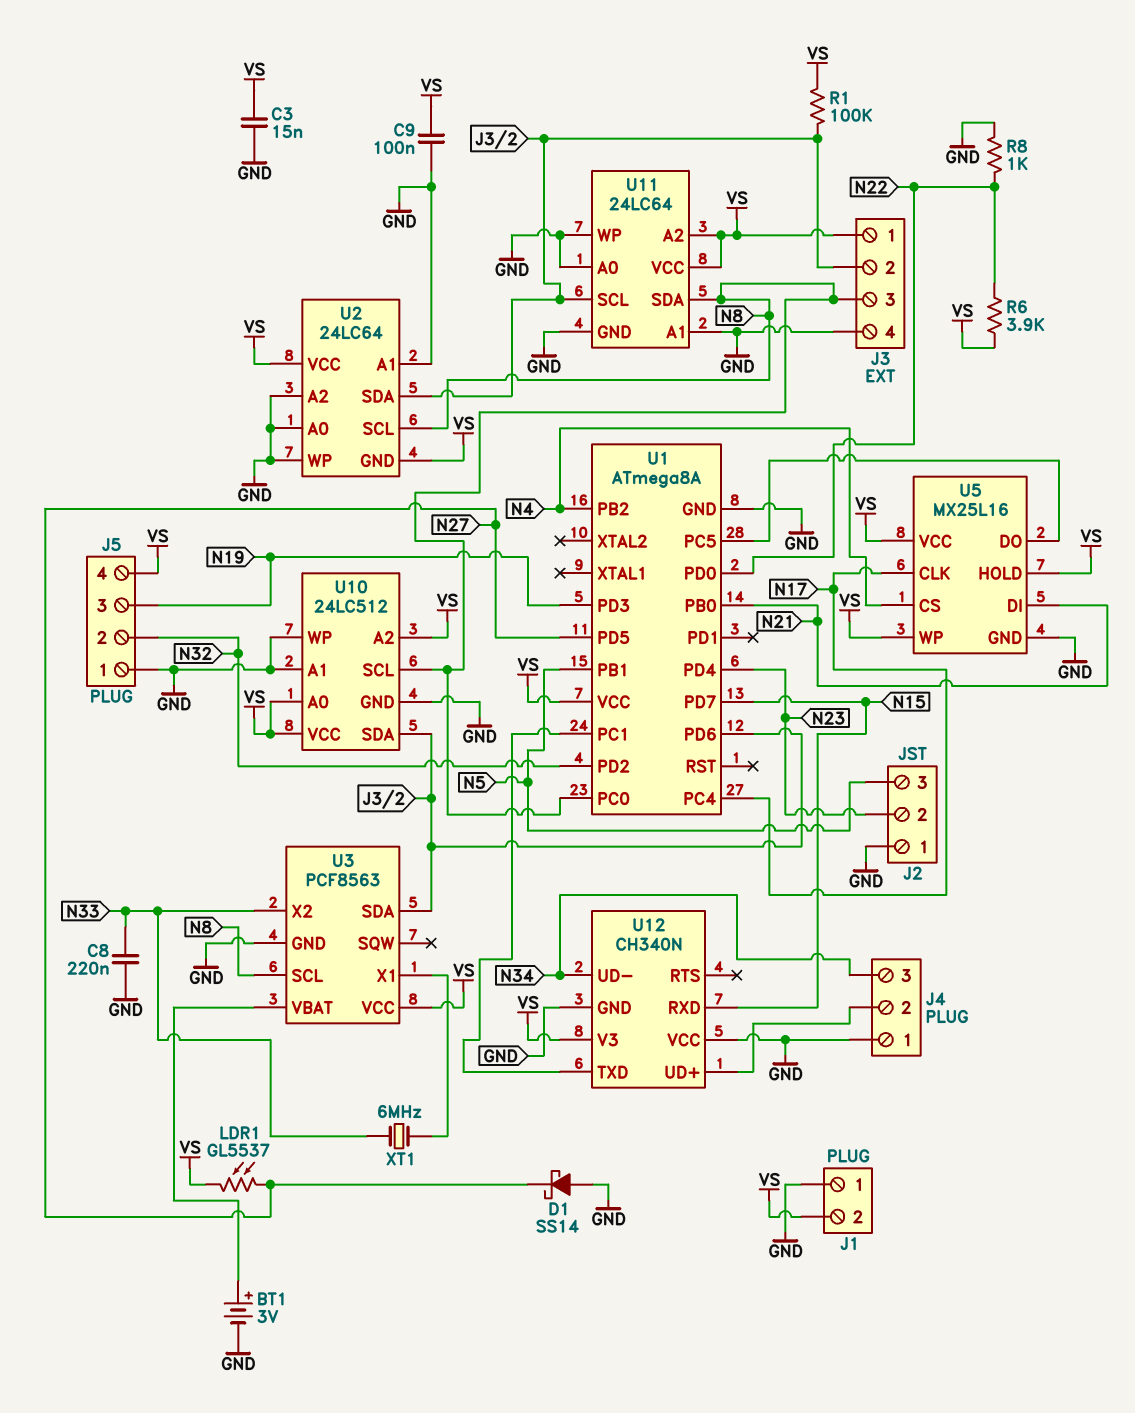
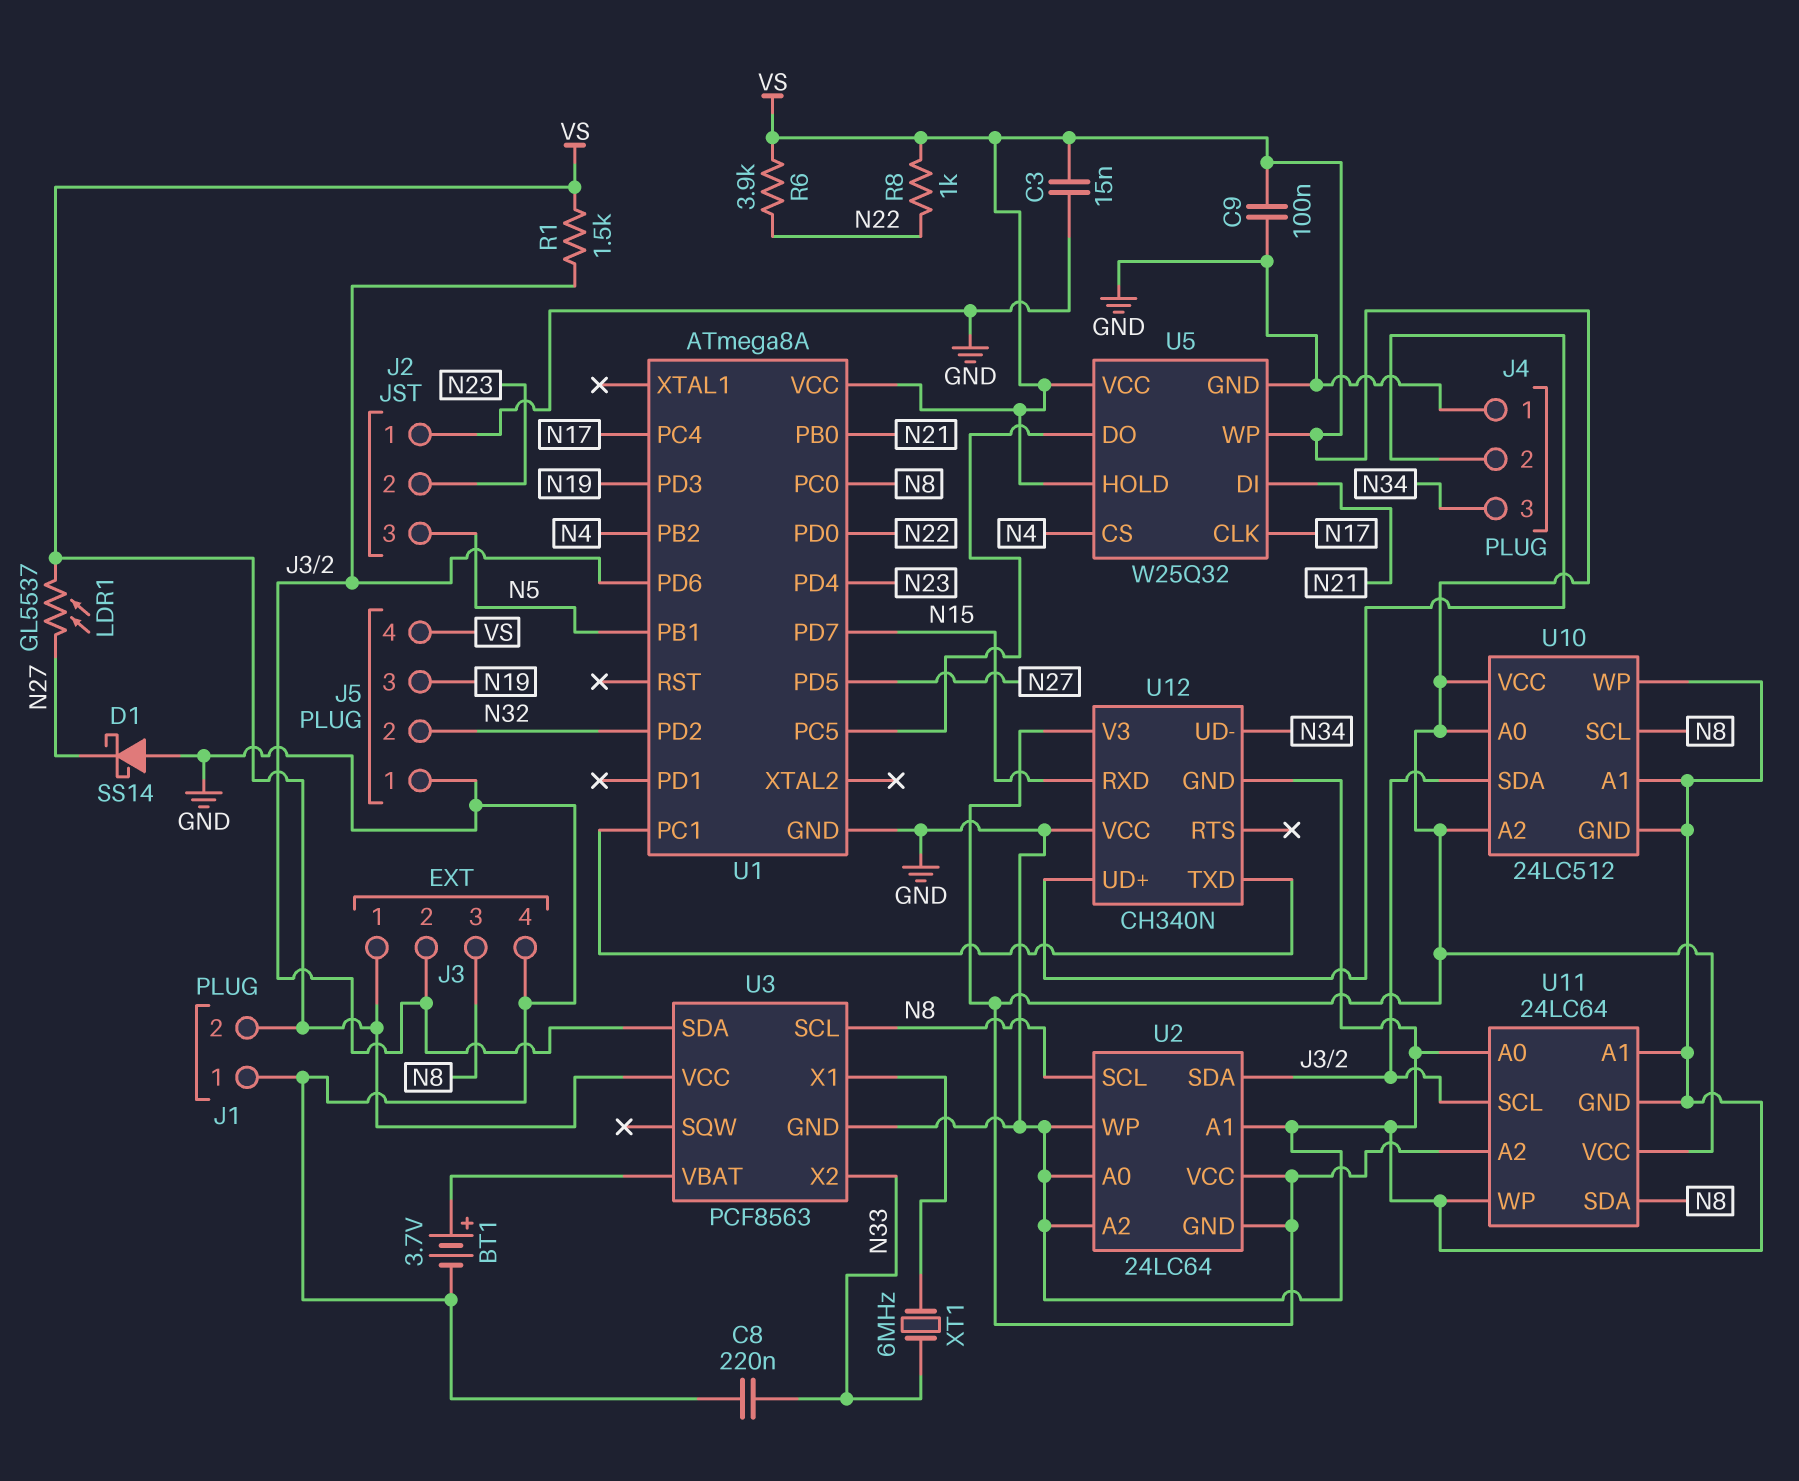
BT1: 3V (plus U3/VBAT, minus GND) -> 3.7V (plus U3/VBAT, minus GND)
R1: 100k (J3/2, VS) -> 1.5k (J3/2, VS)
R8: 1k (GND, N22) -> 1k (N22, VS)
U5: MX25L16 -> W25Q32

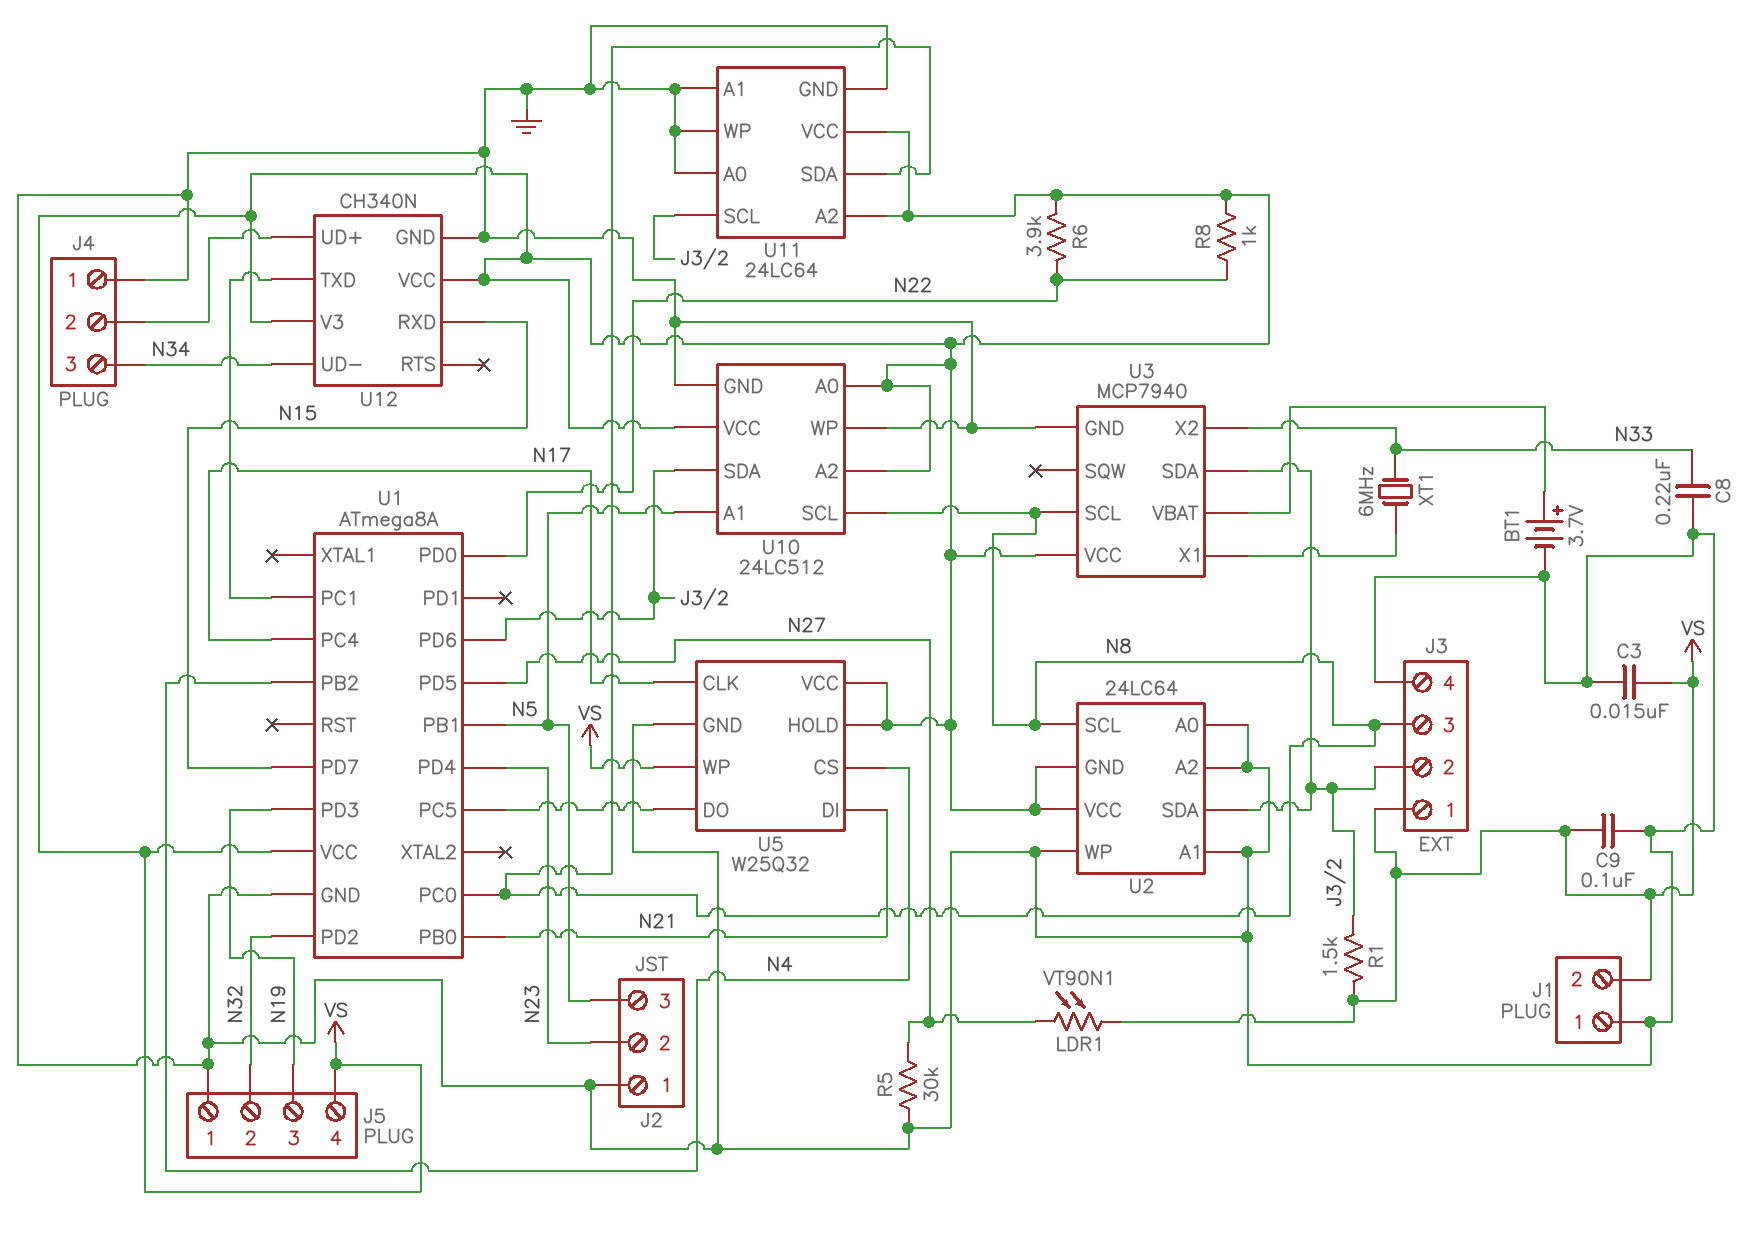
D1: schottky SS14 (A GND, K N27) -> none
LDR1: GL5537 (N27, VS) -> VT90N1 (N27, VS)
R5: none -> 30k (GND, N27)
U3: PCF8563 -> MCP7940
U10 pin A1: GND -> N5
U12 pin VCC: GND -> VS

